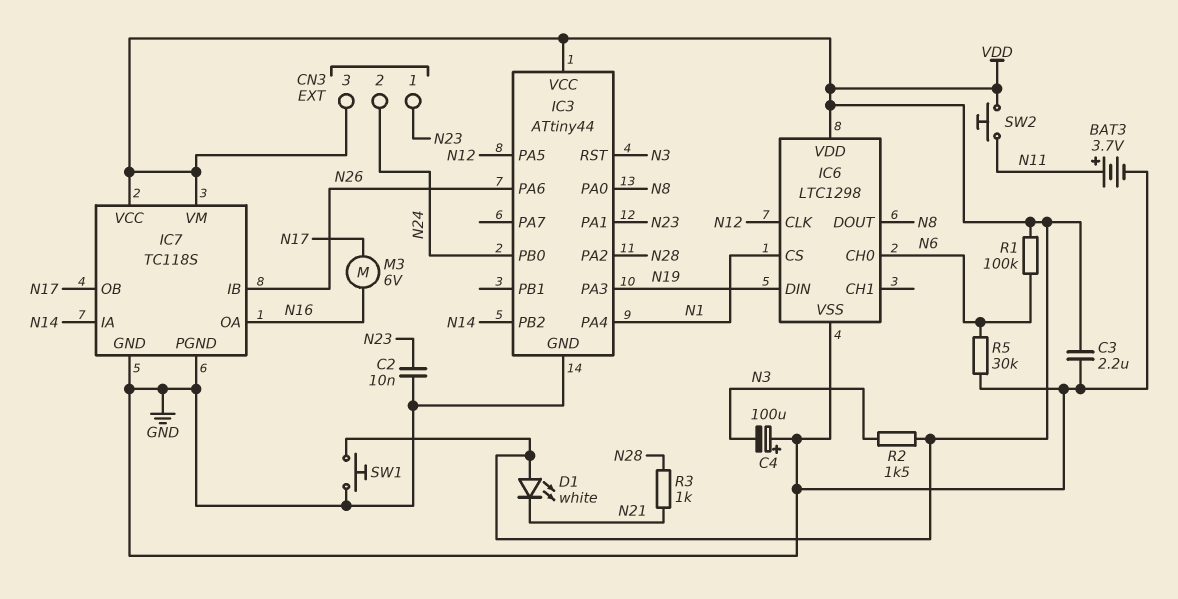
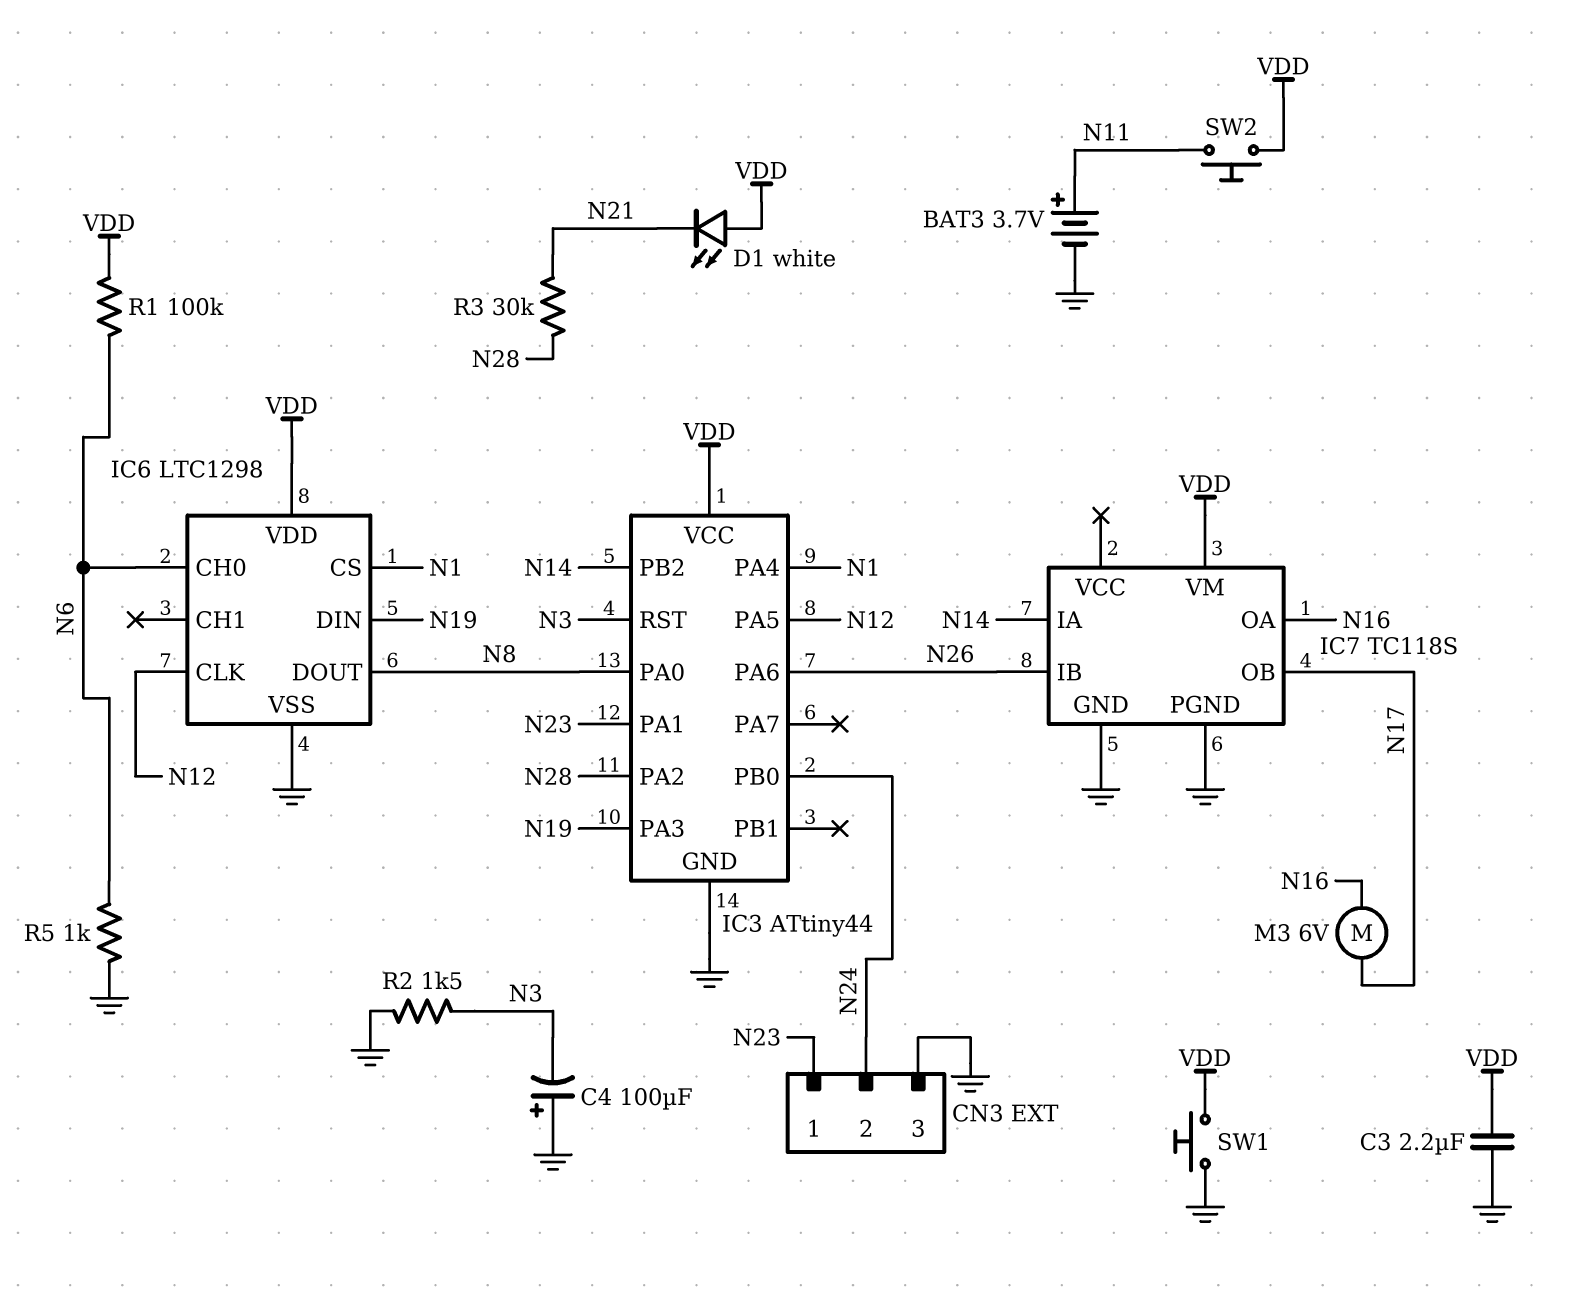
C2: 10nF (GND, N23) -> none
CN3 pin 3: VDD -> GND
IC7 pin VCC: VDD -> none
R2: 1.5k (N3, VDD) -> 1.5k (GND, N3)
R3: 1k (N21, N28) -> 30k (N21, N28)
R5: 30k (GND, N6) -> 1k (GND, N6)

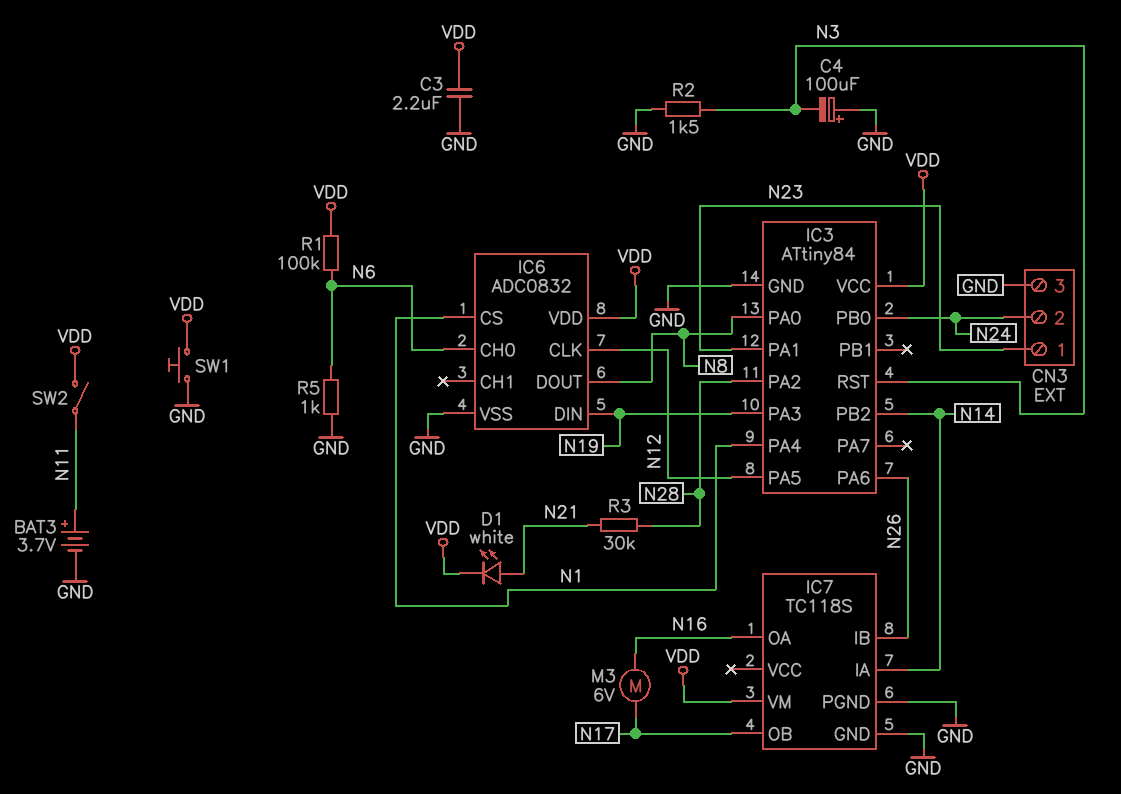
D1: LED white (A VDD, K N21) -> LED white (A N21, K VDD)
IC3: ATtiny44 -> ATtiny84
IC6: LTC1298 -> ADC0832
SW2: button (N11, VDD) -> switch (N11, VDD)

